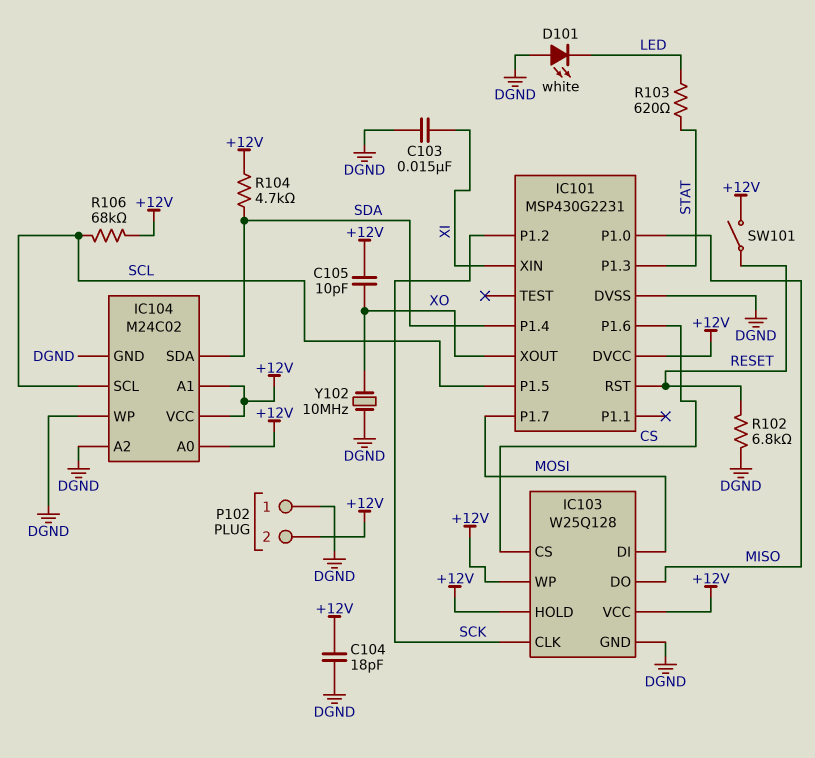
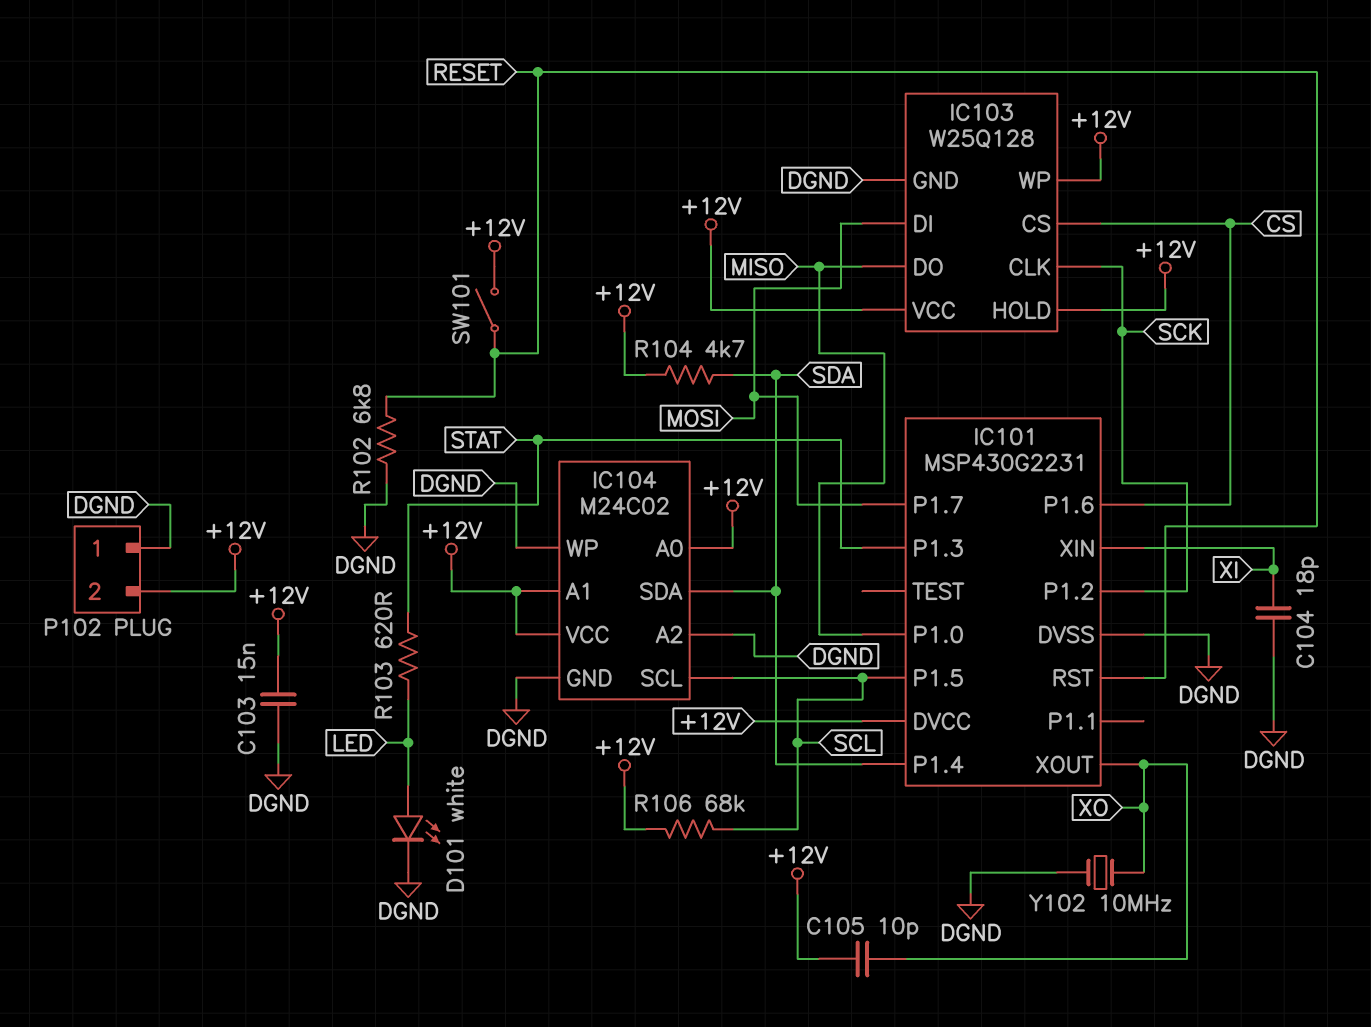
C103: 15nF (DGND, XI) -> 15nF (+12V, DGND)
C104: 18pF (+12V, DGND) -> 18pF (DGND, XI)
D101: LED white (A DGND, K LED) -> LED white (A LED, K DGND)

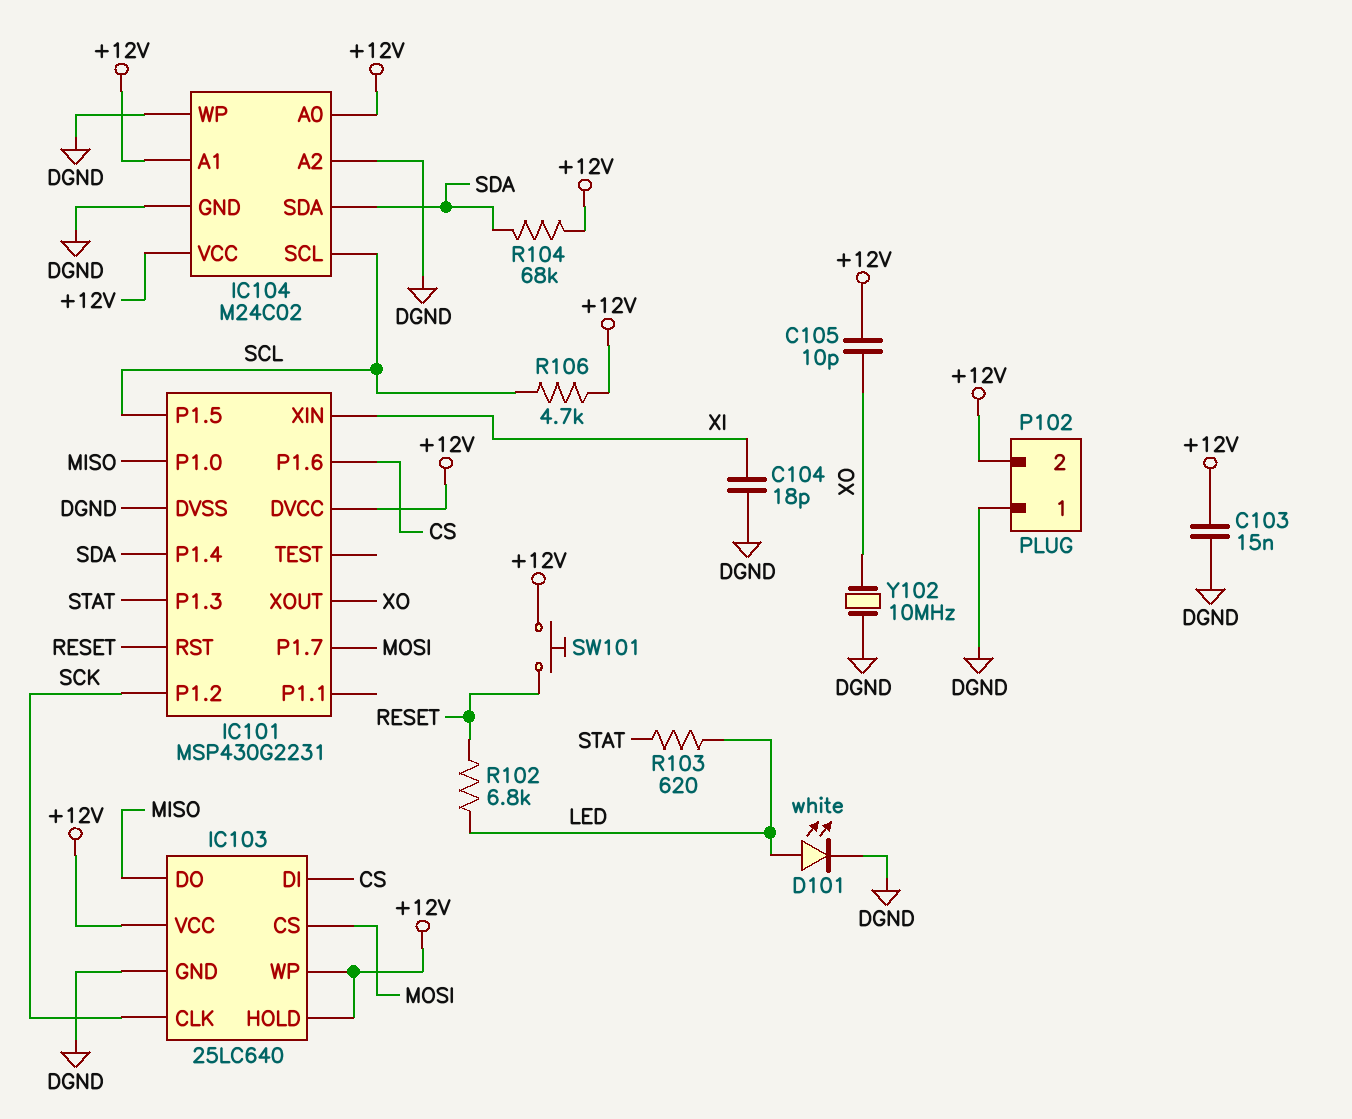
IC103: W25Q128 -> 25LC640
IC103 pin CS: CS -> MOSI
IC103 pin DI: MOSI -> CS
R102: 6.8k (DGND, RESET) -> 6.8k (LED, RESET)
R104: 4.7k (+12V, SDA) -> 68k (+12V, SDA)
R106: 68k (+12V, SCL) -> 4.7k (+12V, SCL)
SW101: switch (+12V, RESET) -> button (+12V, RESET)

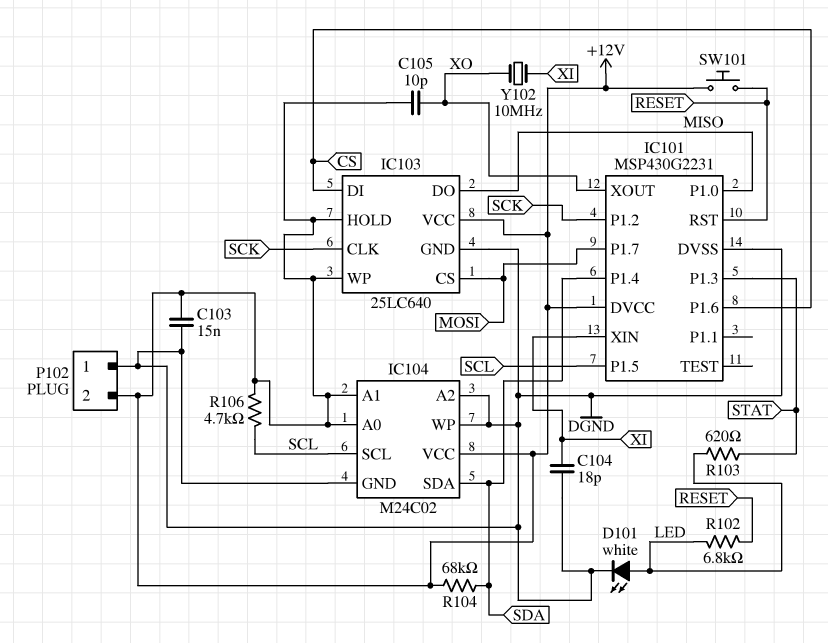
Y102: 10MHz (DGND, XO) -> 10MHz (XI, XO)

